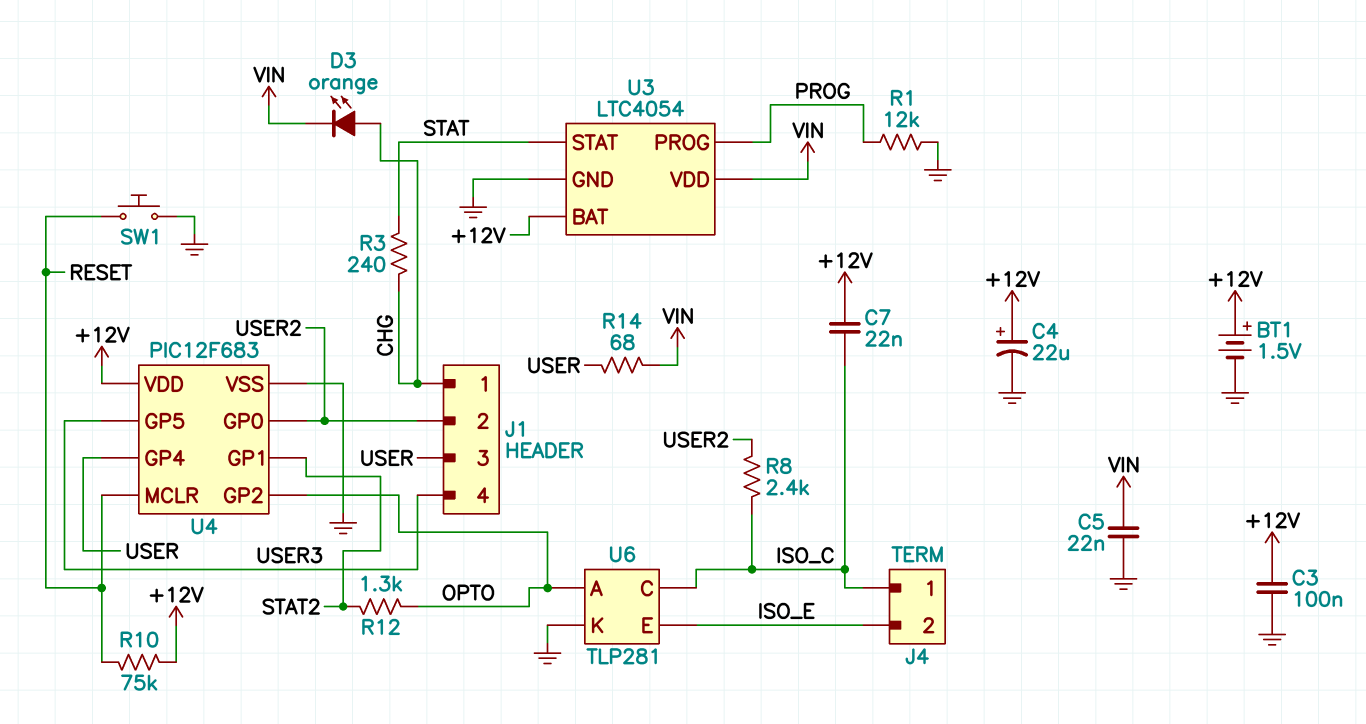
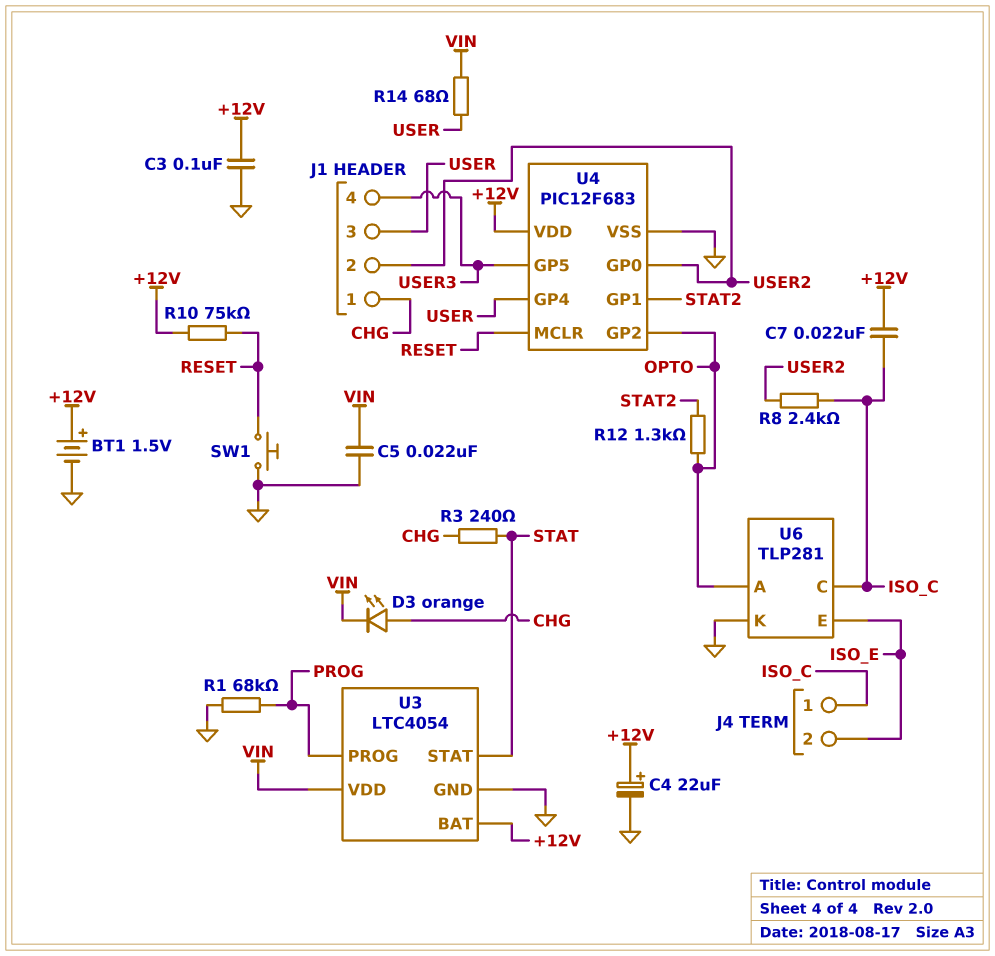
R1: 12k (GND, PROG) -> 68k (GND, PROG)

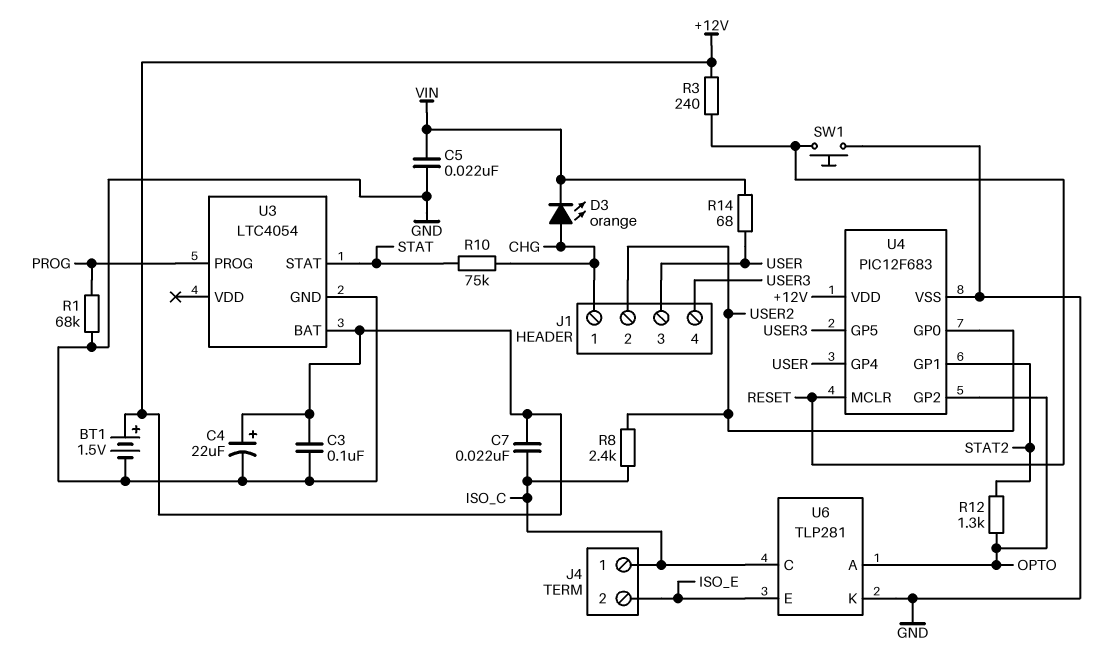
R3: 240 (CHG, STAT) -> 240 (+12V, RESET)
R10: 75k (+12V, RESET) -> 75k (CHG, STAT)
U3 pin VDD: VIN -> none

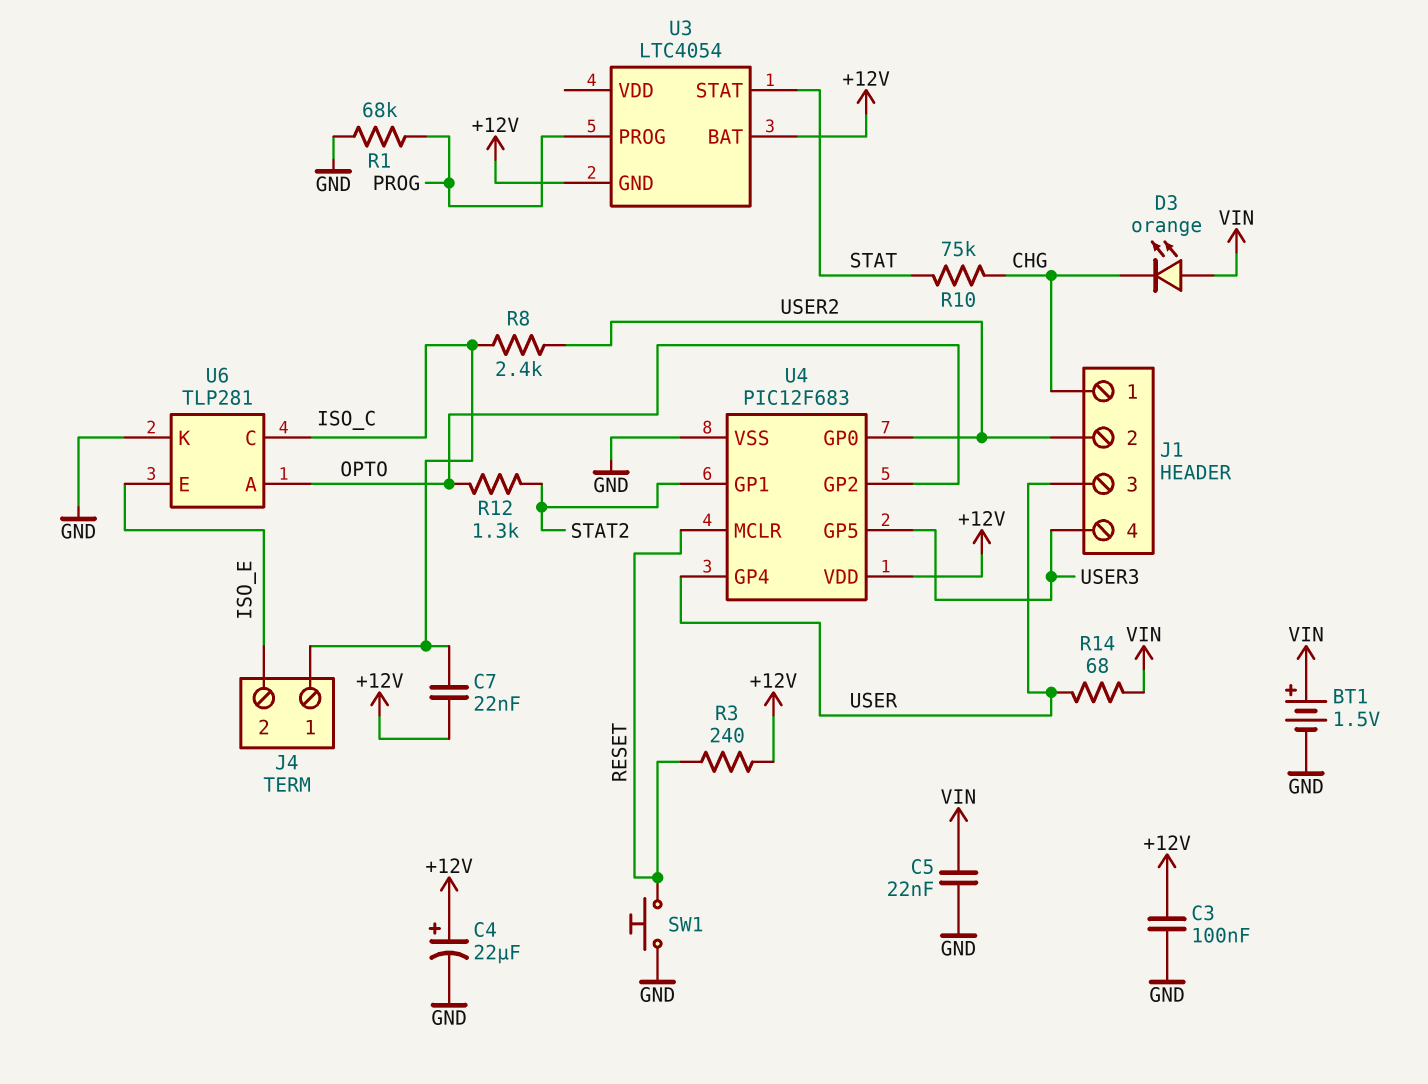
BT1: 1.5V (plus +12V, minus GND) -> 1.5V (plus VIN, minus GND)
D3: LED orange (A CHG, K VIN) -> LED orange (A VIN, K CHG)
U3 pin GND: GND -> +12V

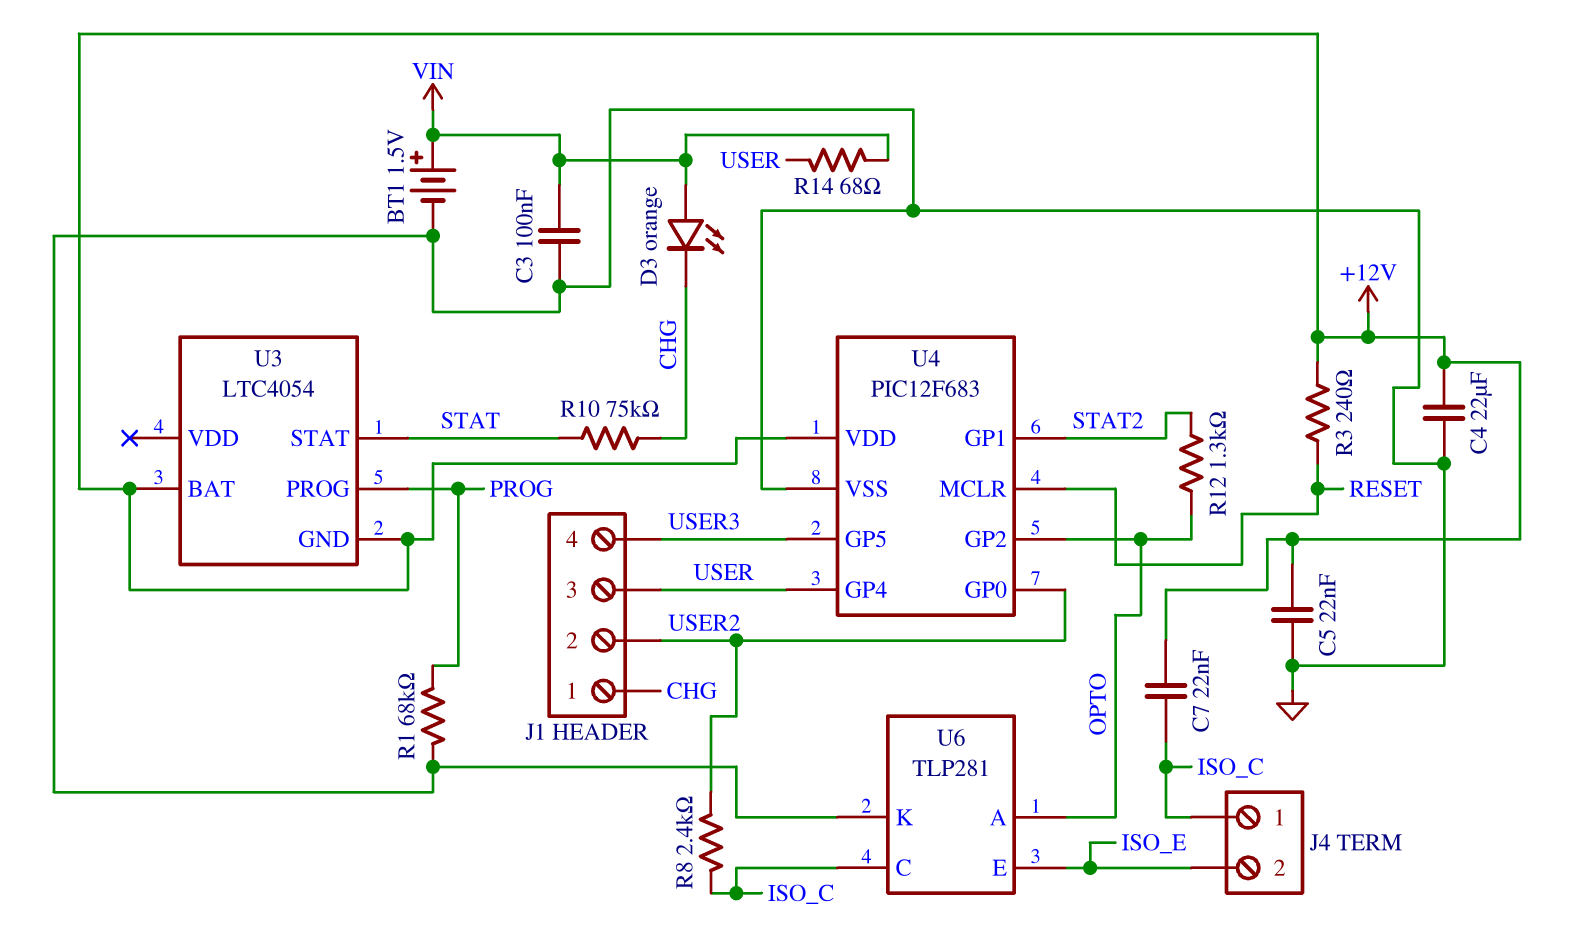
C3: 100nF (+12V, GND) -> 100nF (GND, VIN)
C4: 22uF (plus +12V, minus GND) -> 22uF (+12V, GND)
C5: 22nF (GND, VIN) -> 22nF (+12V, GND)
SW1: button (GND, RESET) -> none

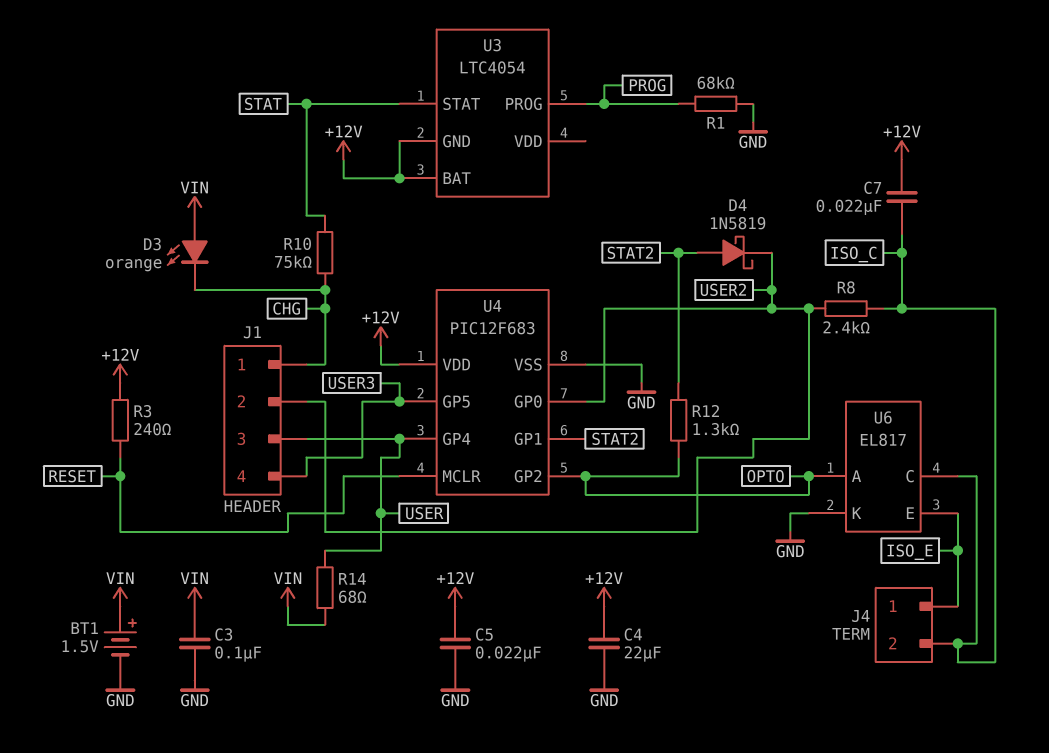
D4: none -> schottky 1N5819 (A STAT2, K USER2)
J4 pin 1: ISO_C -> ISO_E
J4 pin 2: ISO_E -> ISO_C
U6: TLP281 -> EL817

